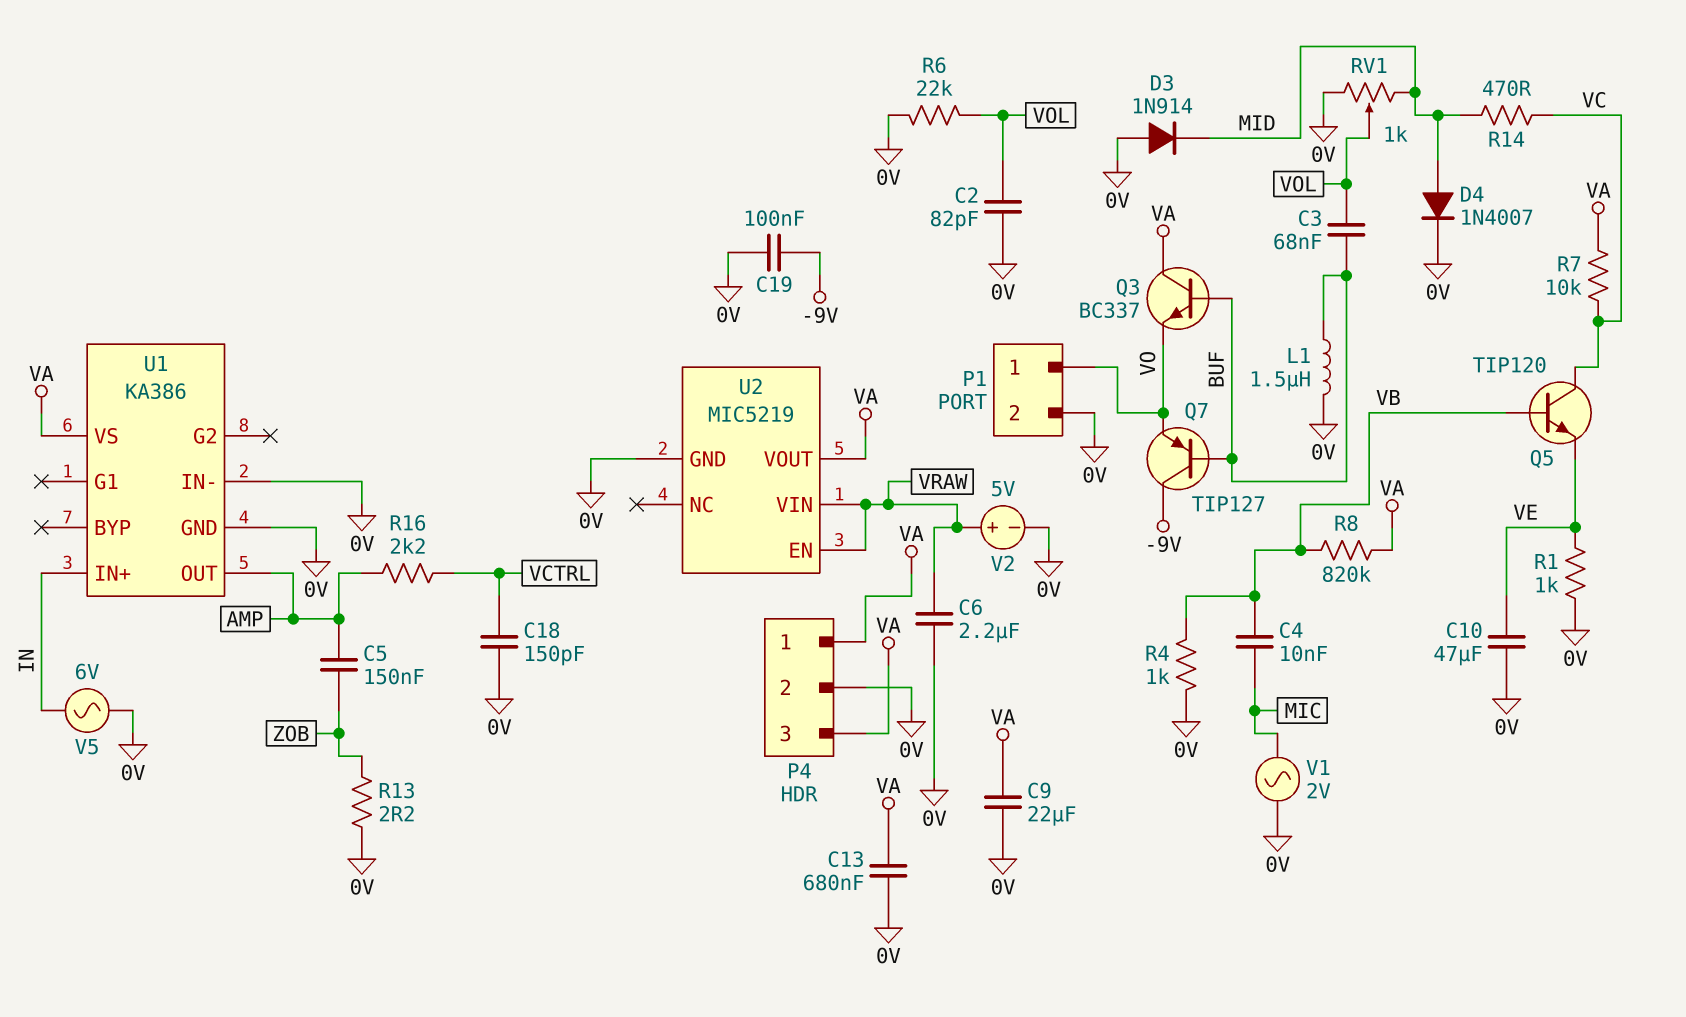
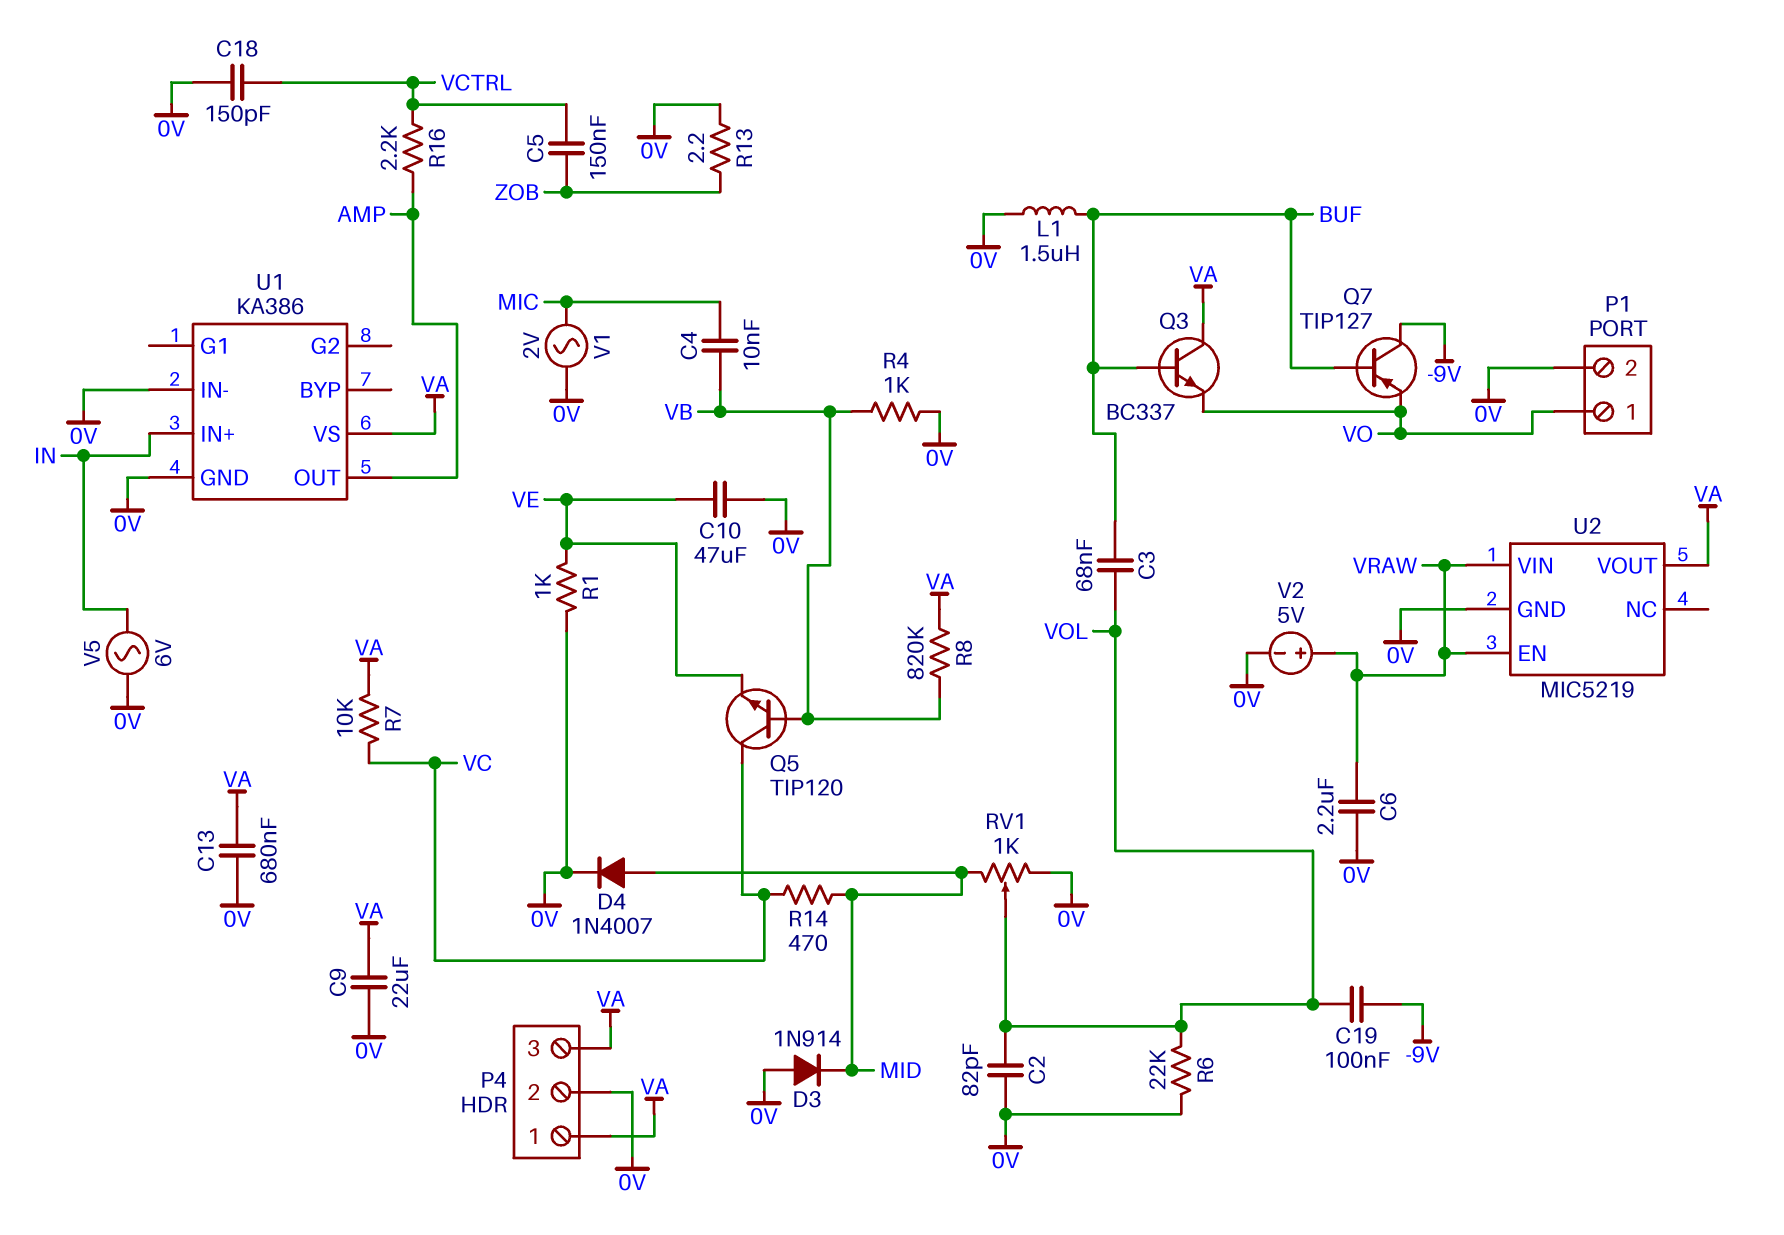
C5: 150nF (AMP, ZOB) -> 150nF (VCTRL, ZOB)
C19: 100nF (-9V, 0V) -> 100nF (-9V, VOL)

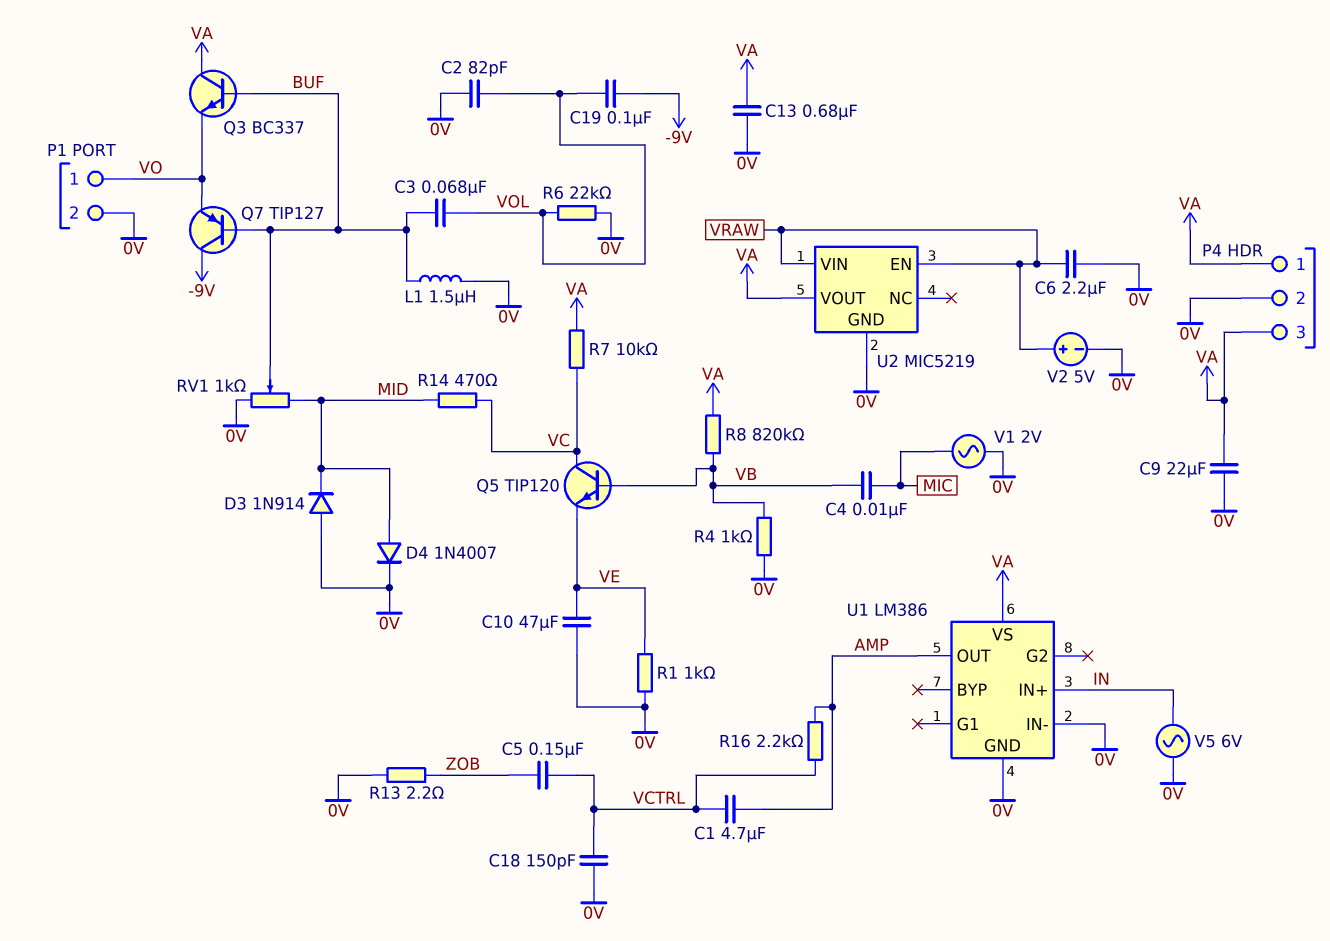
C1: none -> 4.7uF (AMP, VCTRL)
RV1: 1k (0V, MID, wiper VOL) -> 1k (0V, MID, wiper BUF)
U1: KA386 -> LM386

